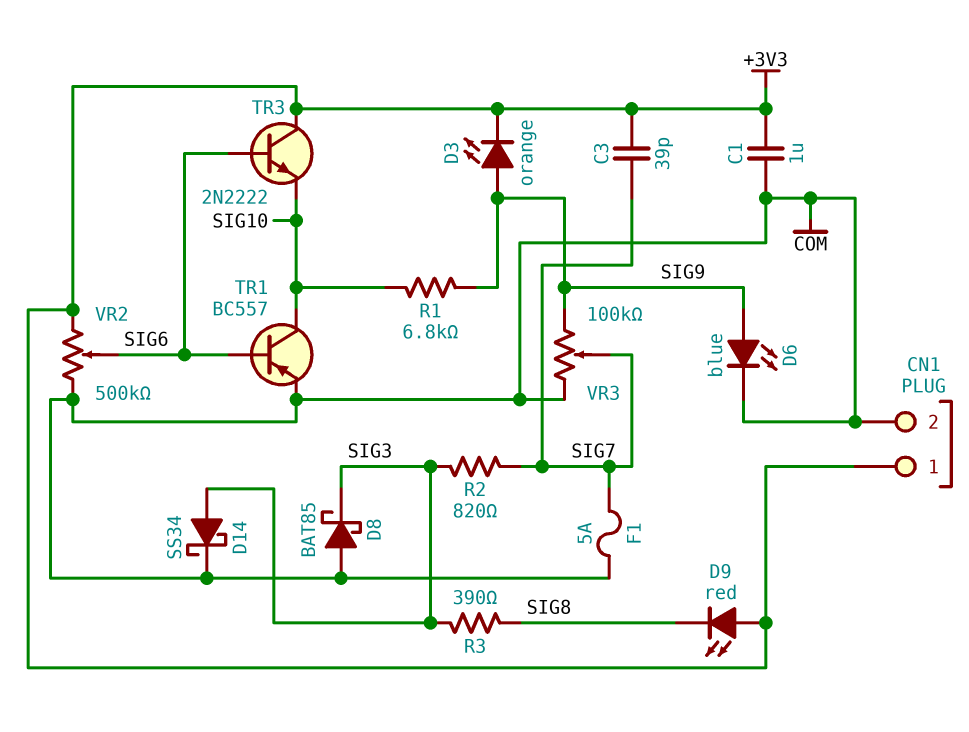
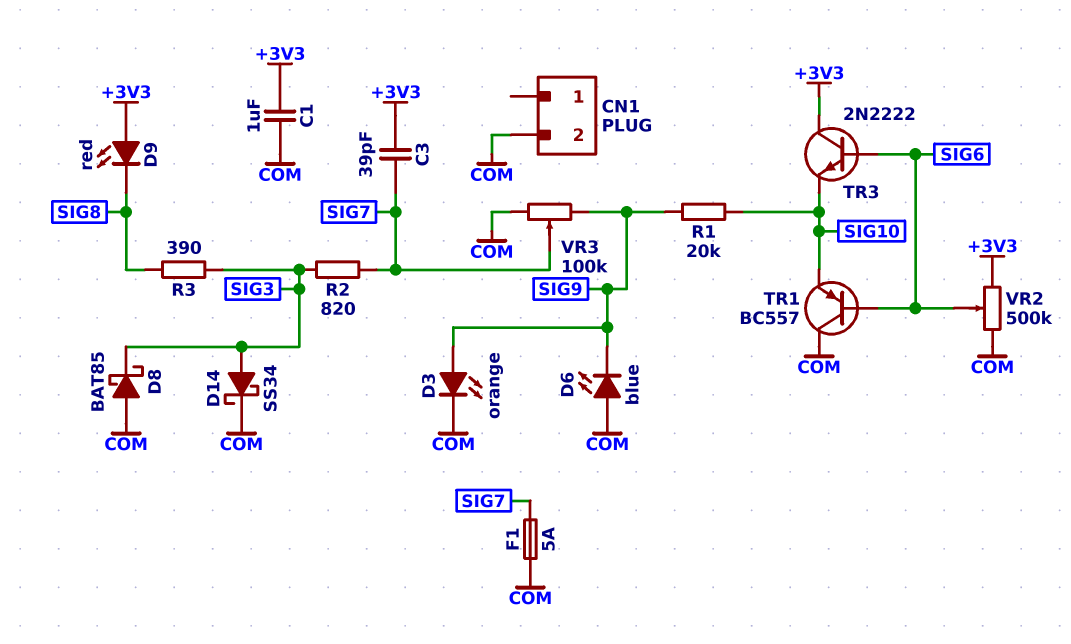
CN1 pin 1: +3V3 -> none
D3: LED orange (A SIG9, K +3V3) -> LED orange (A SIG9, K COM)
D6: LED blue (A SIG9, K COM) -> LED blue (A COM, K SIG9)
R1: 6.8k (SIG9, SIG10) -> 20k (SIG9, SIG10)
TR1: PNP BC557 (B SIG6, C SIG10, E COM) -> PNP BC557 (B SIG6, C COM, E SIG10)

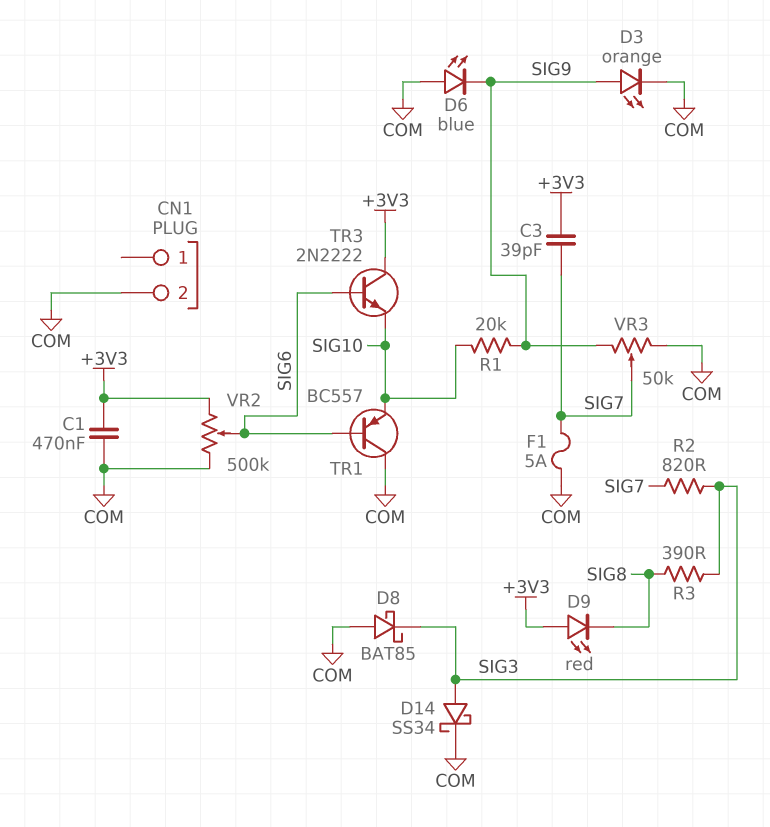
C1: 1uF (+3V3, COM) -> 470nF (+3V3, COM)
VR3: 100k (COM, SIG9, wiper SIG7) -> 50k (COM, SIG9, wiper SIG7)

